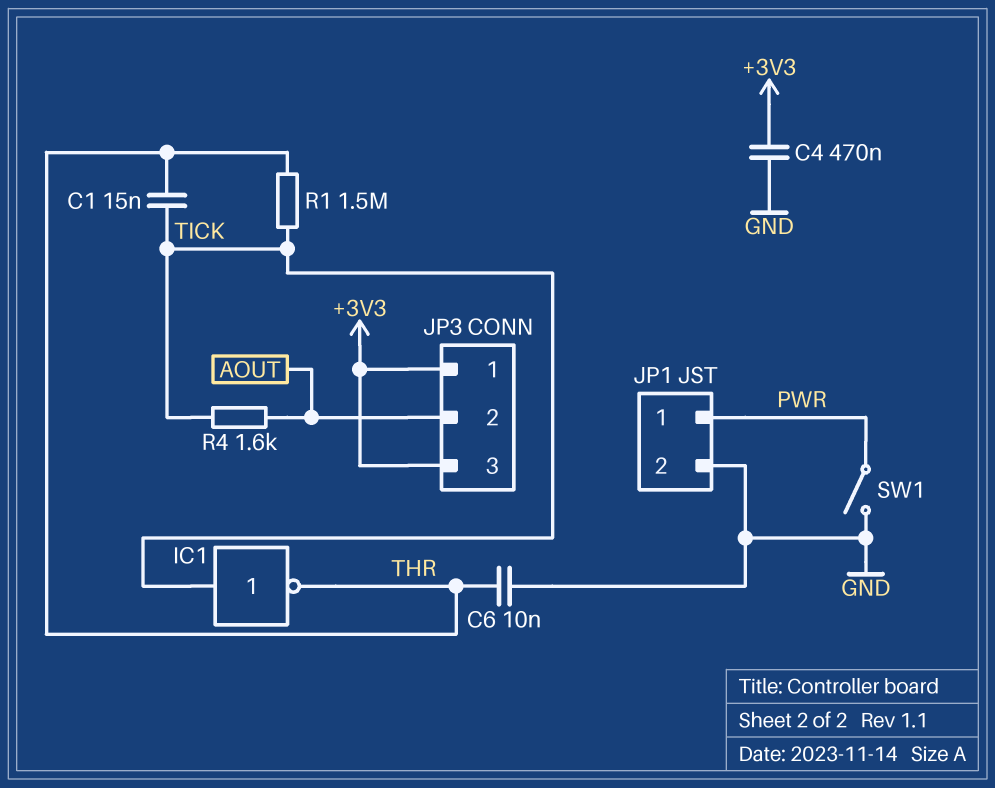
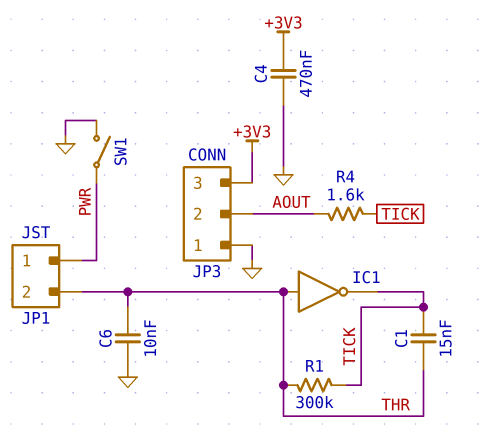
IC1: NOT (in TICK, out THR) -> NOT (in THR, out TICK)
JP1 pin 2: GND -> THR
JP3 pin 1: +3V3 -> GND
R1: 1.5M (THR, TICK) -> 300k (THR, TICK)

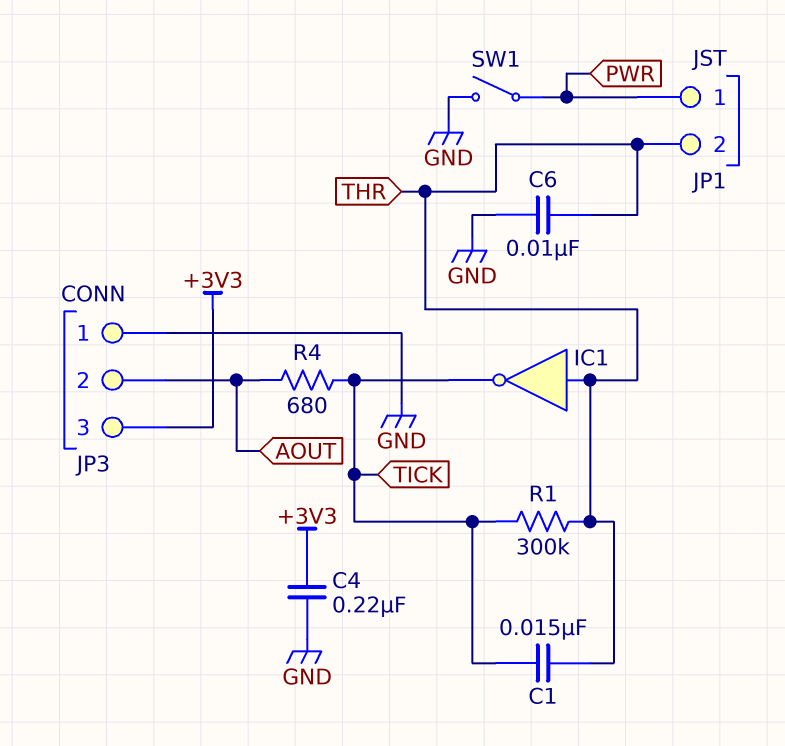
C4: 470nF (+3V3, GND) -> 220nF (+3V3, GND)
R4: 1.6k (AOUT, TICK) -> 680 (AOUT, TICK)

